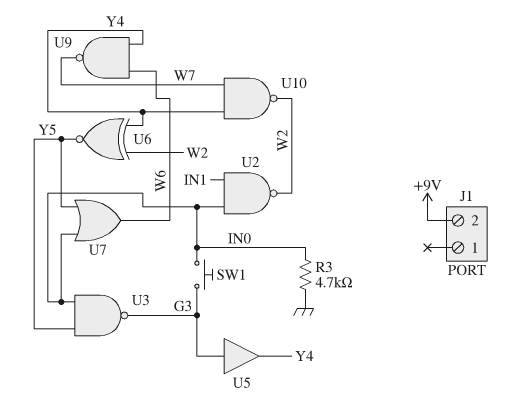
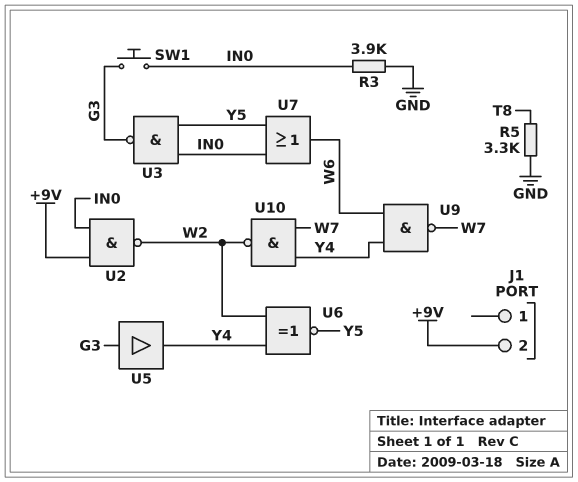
R3: 4.7k (GND, IN0) -> 3.9k (GND, IN0)
R5: none -> 3.3k (GND, T8)
U2: NAND (in IN0, in IN1, out W2) -> NAND (in +9V, in IN0, out W2)

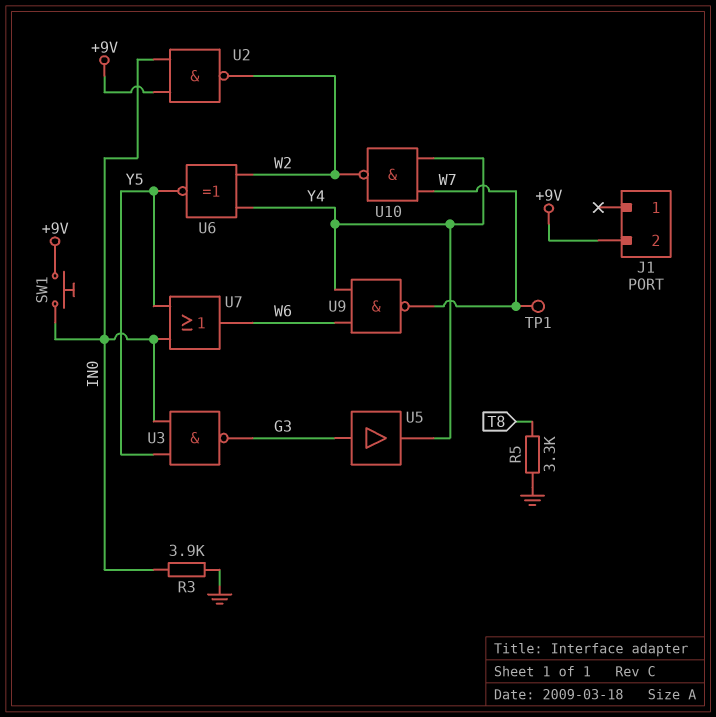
SW1: button (G3, IN0) -> button (+9V, IN0)
TP1: none -> test point (W7)

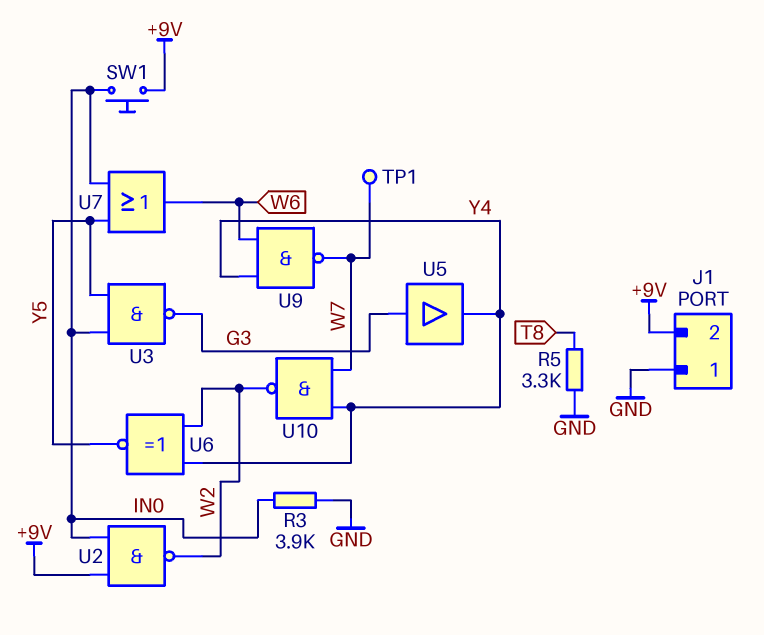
J1 pin 1: none -> GND

